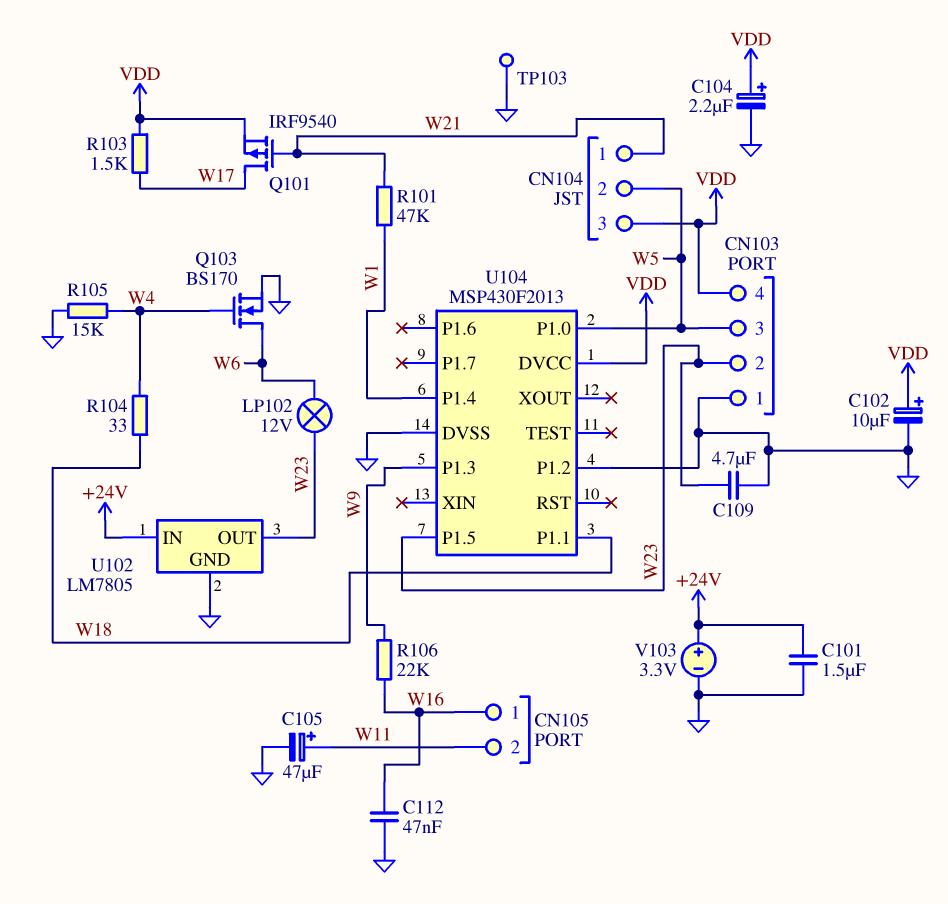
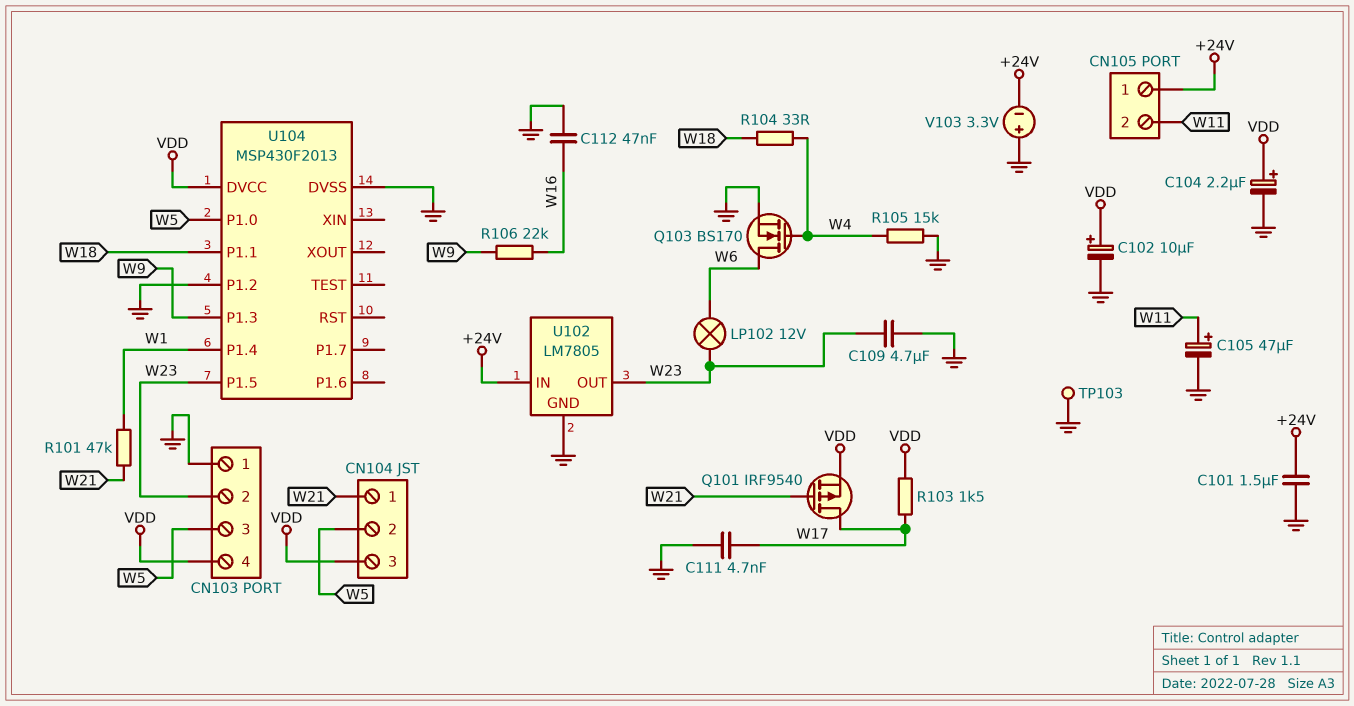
C111: none -> 4.7nF (GND, W17)
CN105 pin 1: W16 -> +24V
V103: 3.3V (plus +24V, minus GND) -> 3.3V (plus GND, minus +24V)

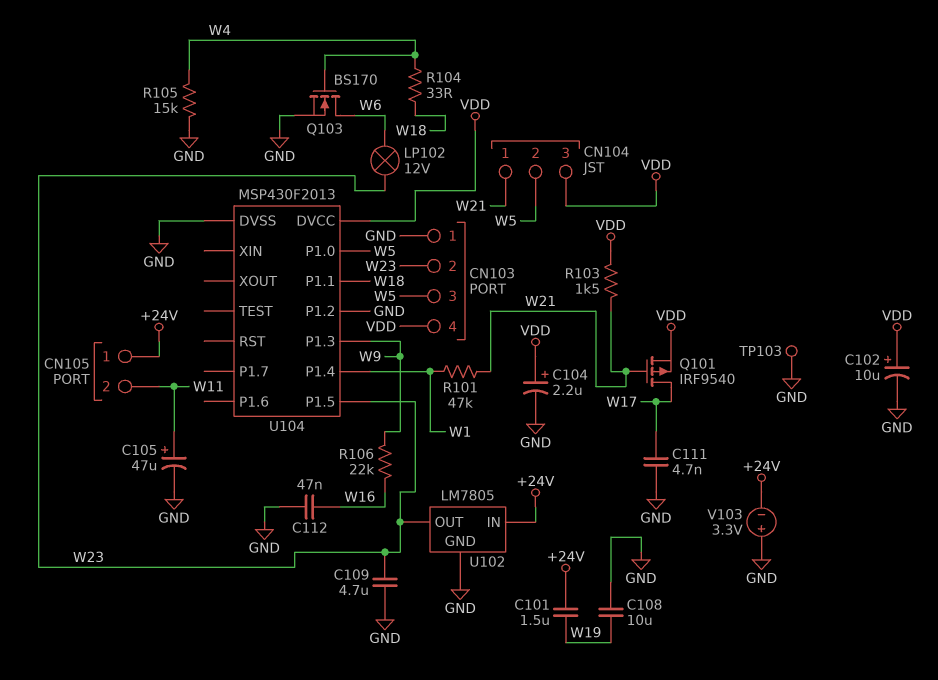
C101: 1.5uF (+24V, GND) -> 1.5uF (+24V, W19)
C108: none -> 10uF (GND, W19)
R103: 1.5k (VDD, W17) -> 1.5k (VDD, W21)

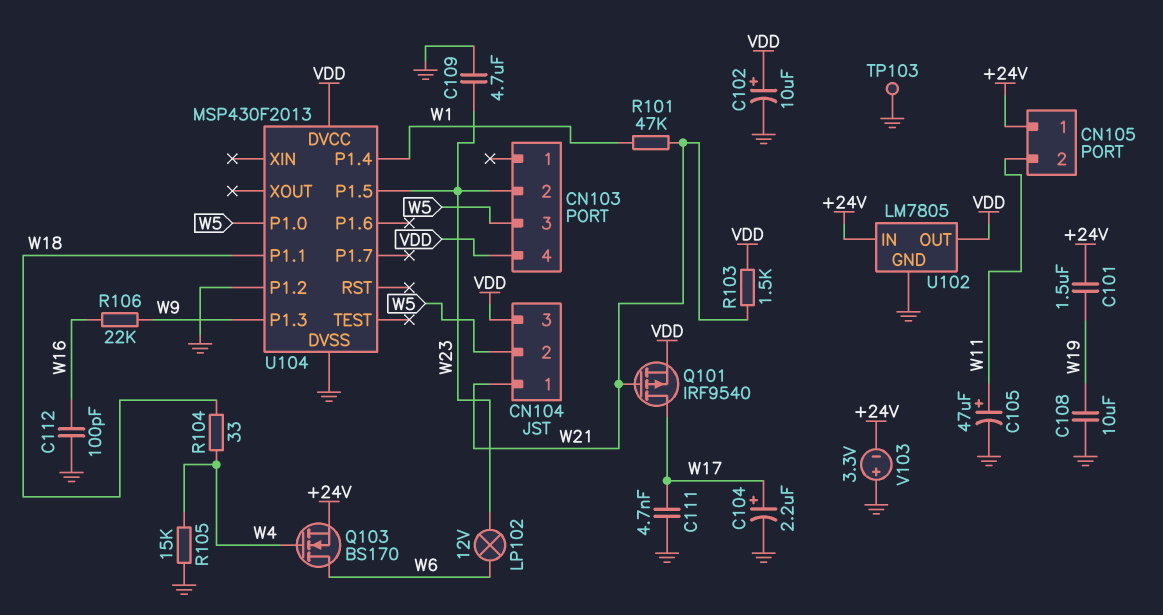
C104: 2.2uF (plus VDD, minus GND) -> 2.2uF (plus W17, minus GND)
C112: 47nF (GND, W16) -> 100pF (GND, W16)
CN103 pin 1: GND -> none
Q103: NMOS BS170 (G W4, D W6, S GND) -> NMOS BS170 (G W4, D W6, S +24V)
U102 pin OUT: W23 -> VDD

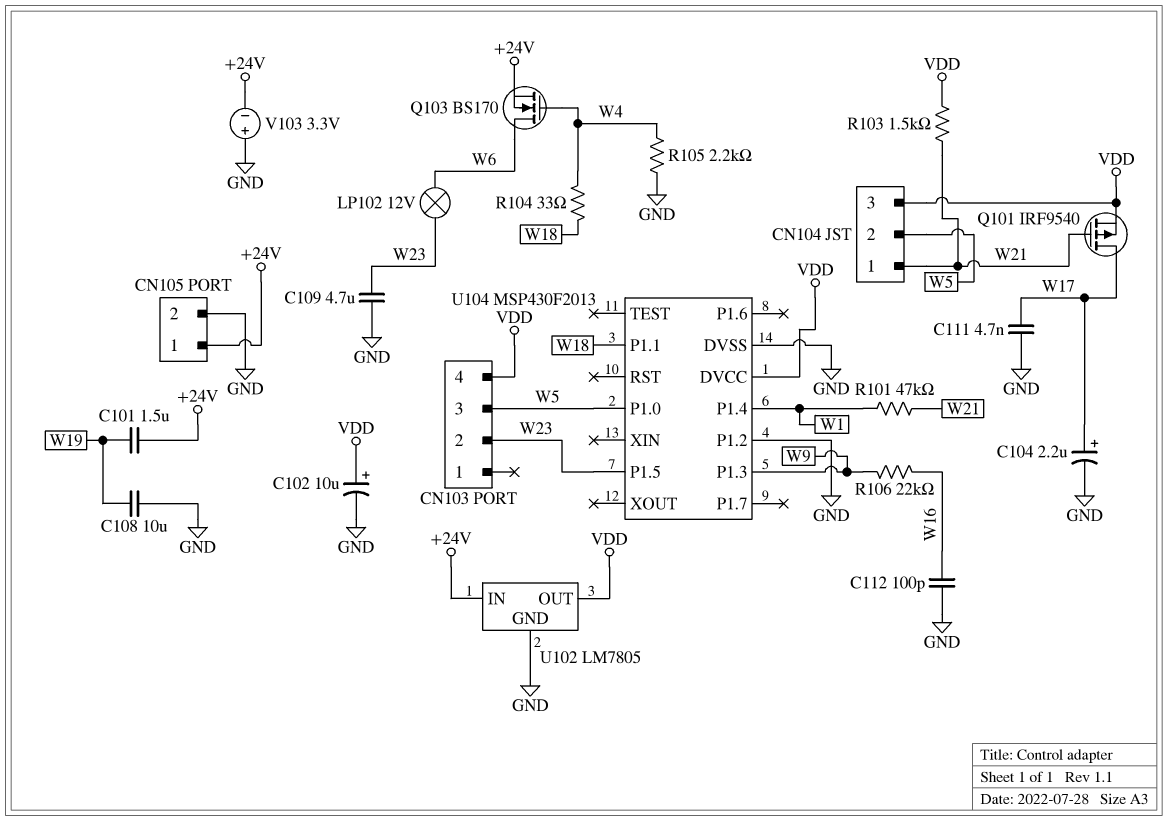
C105: 47uF (plus W11, minus GND) -> none
CN105 pin 2: W11 -> GND
R105: 15k (GND, W4) -> 2.2k (GND, W4)
TP103: test point (GND) -> none

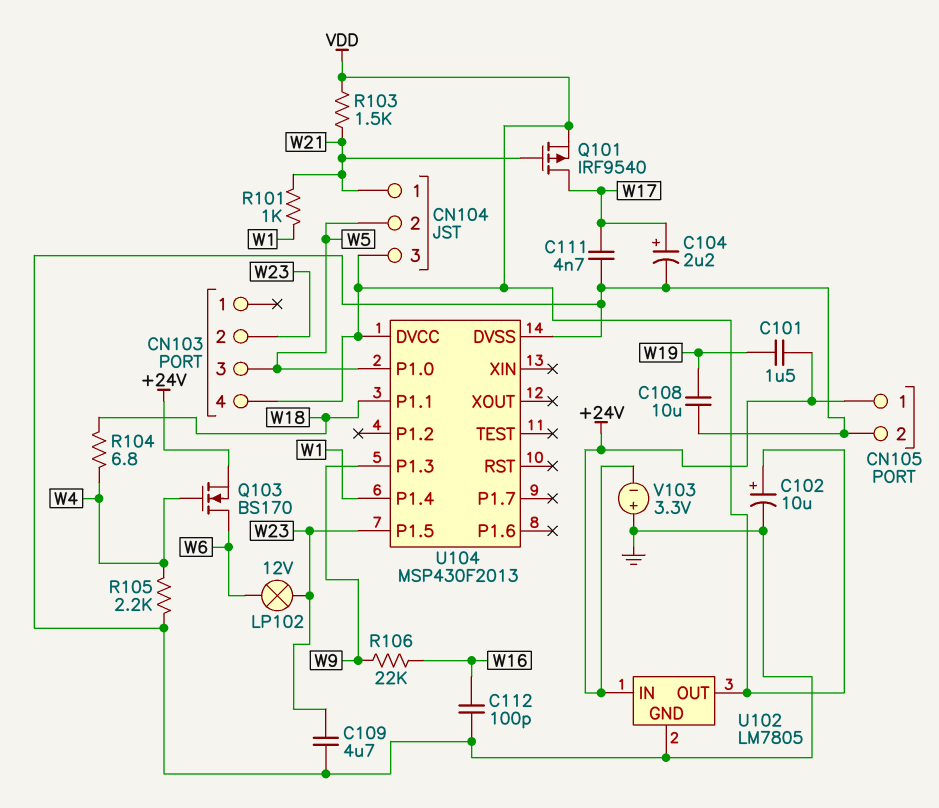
R101: 47k (W1, W21) -> 1k (W1, W21)
R104: 33 (W4, W18) -> 6.8 (W4, W18)
U104 pin P1.2: GND -> none

